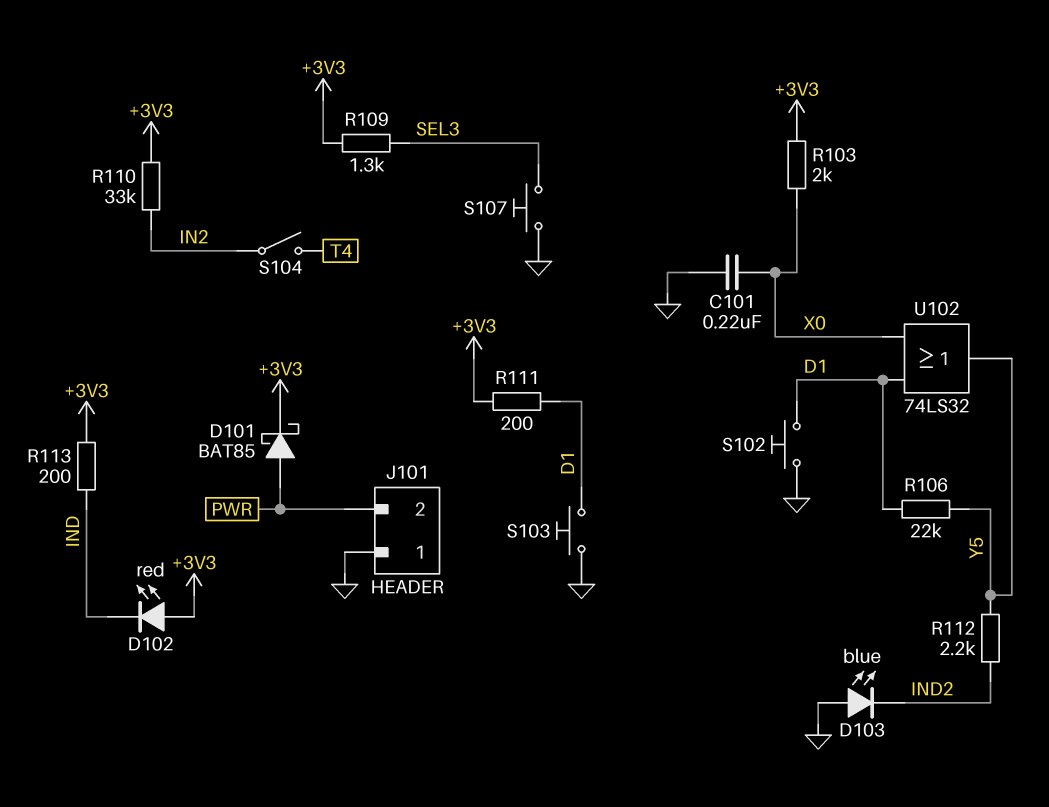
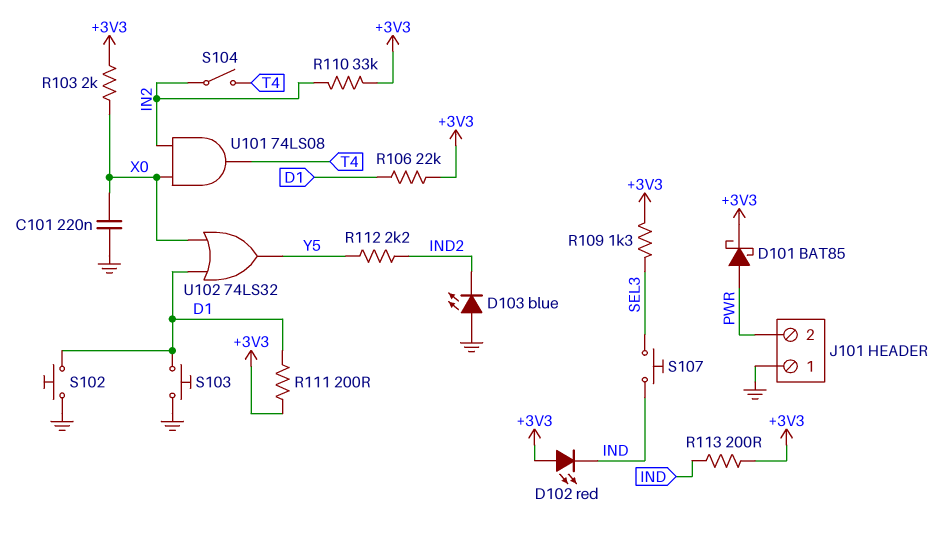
R106: 22k (D1, Y5) -> 22k (+3V3, D1)
S107: button (GND, SEL3) -> button (IND, SEL3)
U101: none -> AND 74LS08 (in IN2, in X0, out T4)

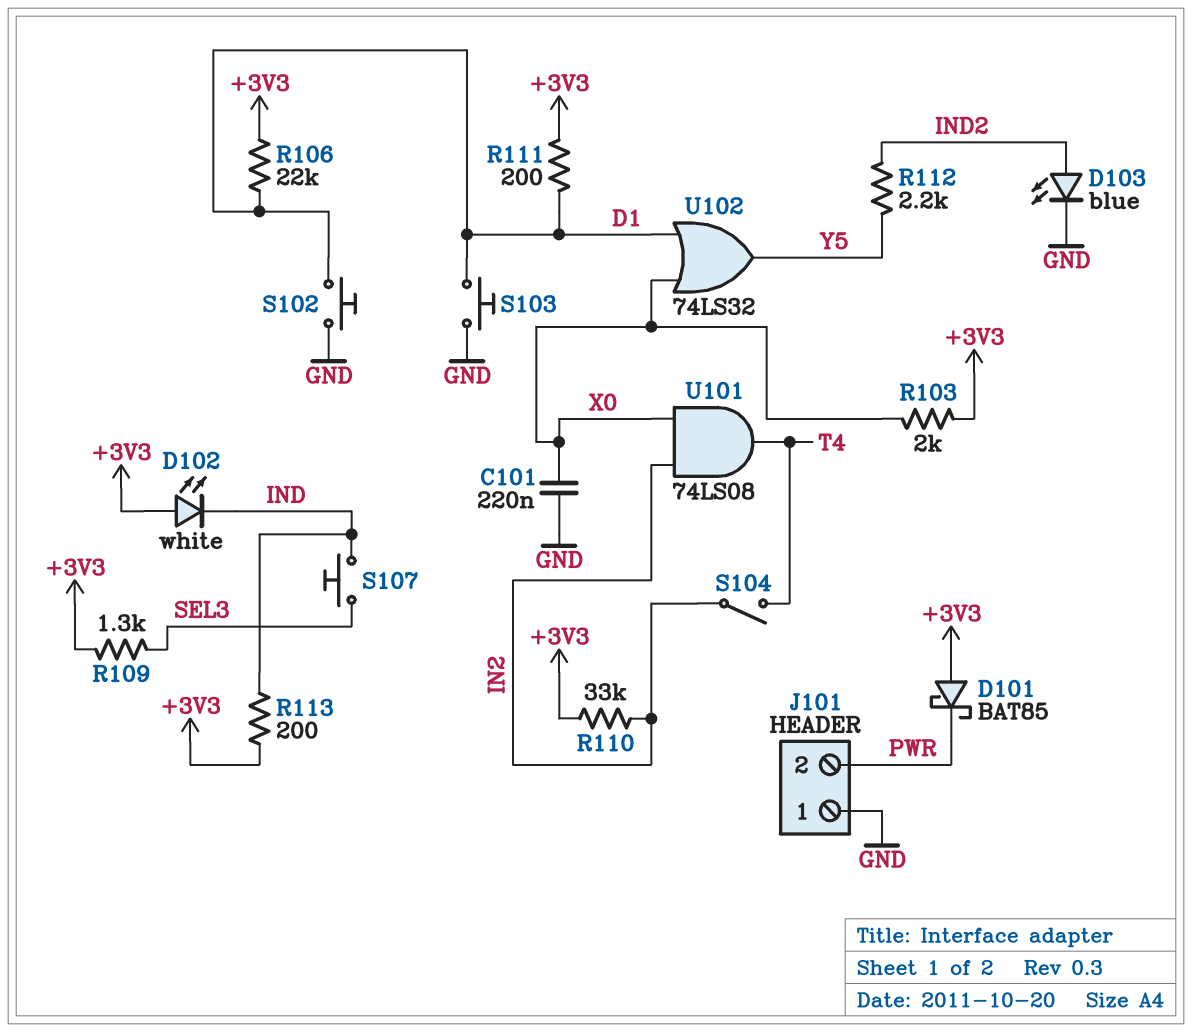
D101: schottky BAT85 (A PWR, K +3V3) -> schottky BAT85 (A +3V3, K PWR)
D102: LED red (A +3V3, K IND) -> LED white (A +3V3, K IND)
D103: LED blue (A GND, K IND2) -> LED blue (A IND2, K GND)

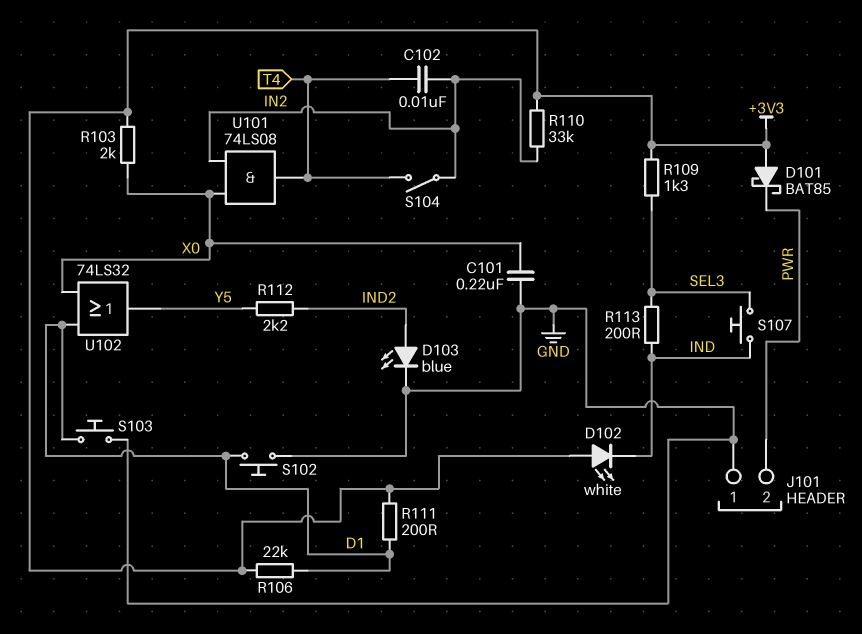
C102: none -> 10nF (IN2, T4)
R113: 200 (+3V3, IND) -> 200 (IND, SEL3)

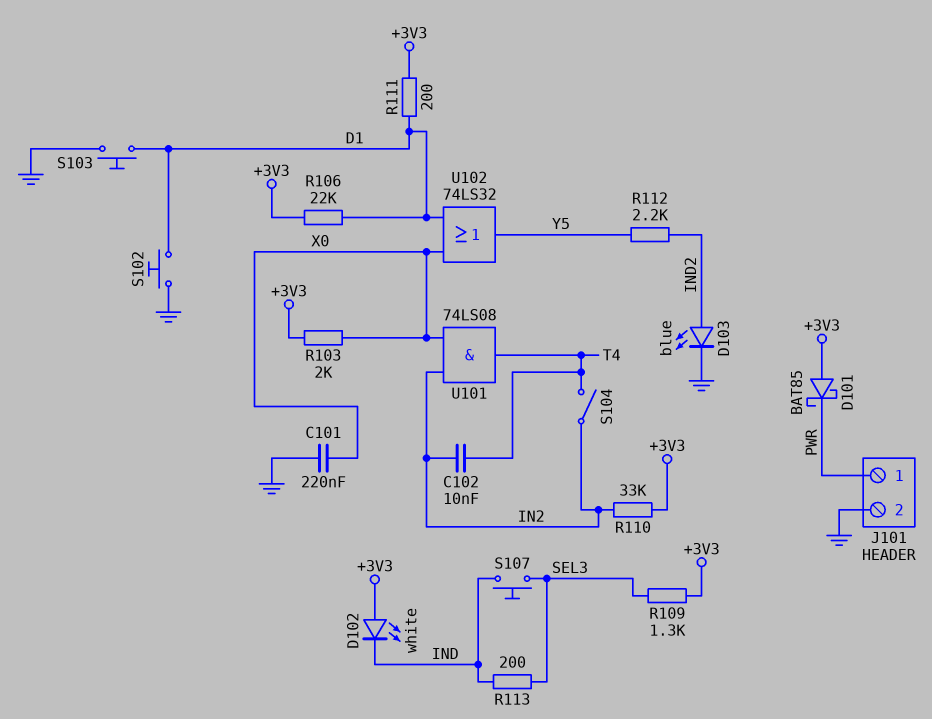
J101 pin 1: GND -> PWR
J101 pin 2: PWR -> GND

